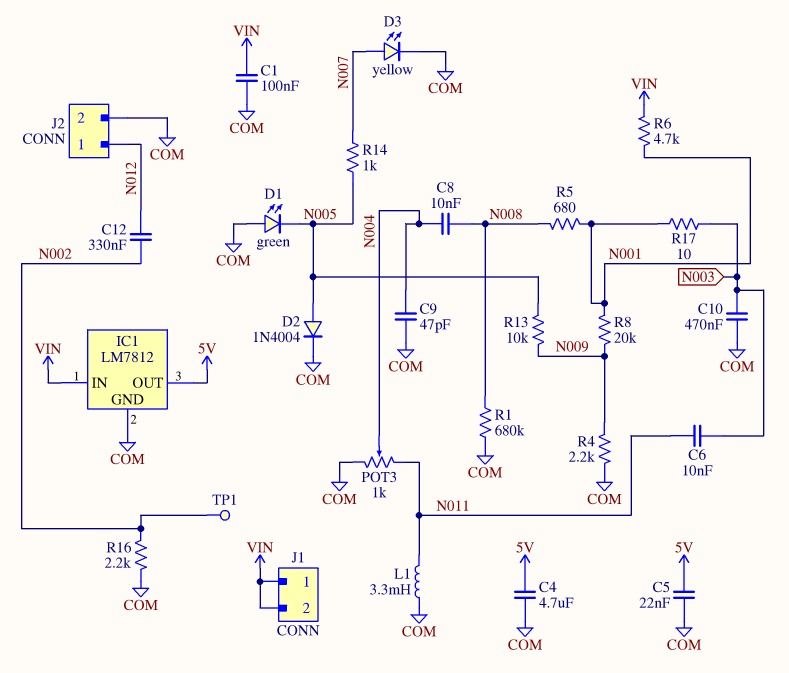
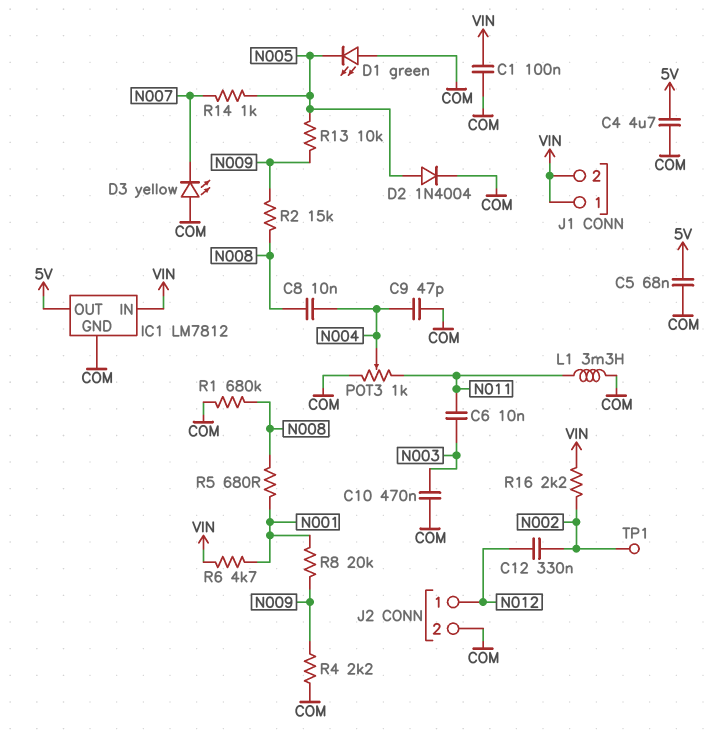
C5: 22nF (5V, COM) -> 68nF (5V, COM)
D3: LED yellow (A N007, K COM) -> LED yellow (A COM, K N007)
R2: none -> 15k (N008, N009)
R16: 2.2k (COM, N002) -> 2.2k (N002, VIN)
R17: 10 (N001, N003) -> none

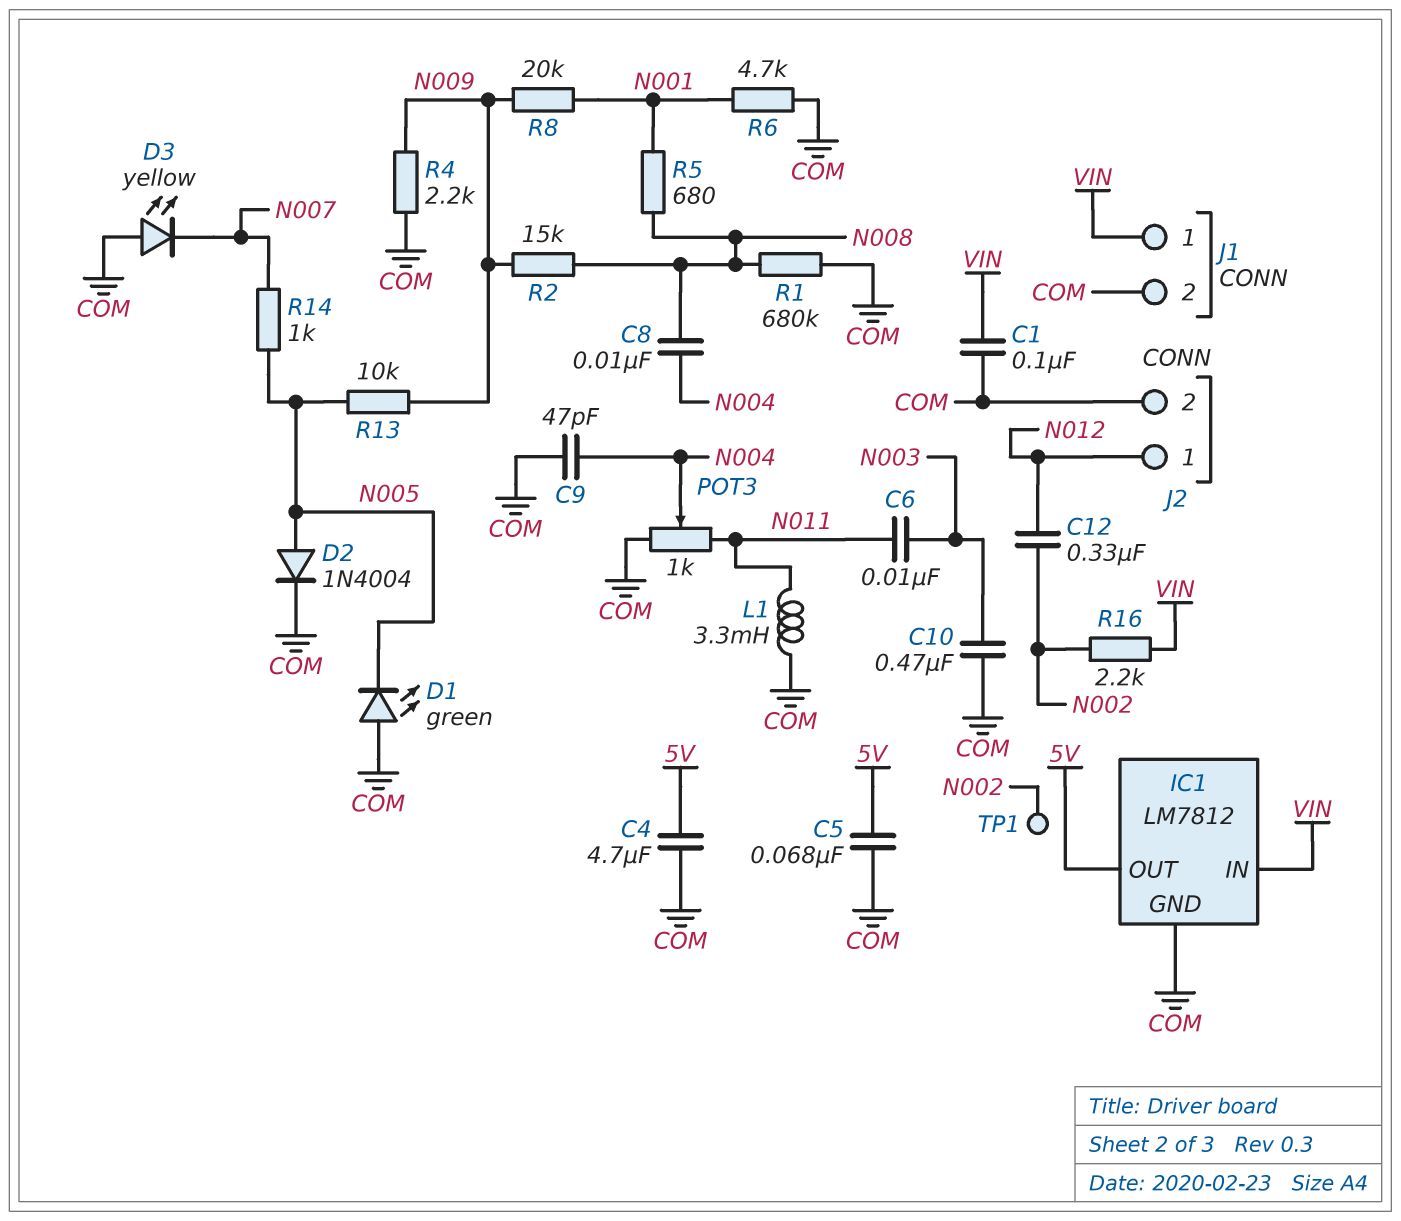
J1 pin 2: VIN -> COM
R6: 4.7k (N001, VIN) -> 4.7k (COM, N001)

